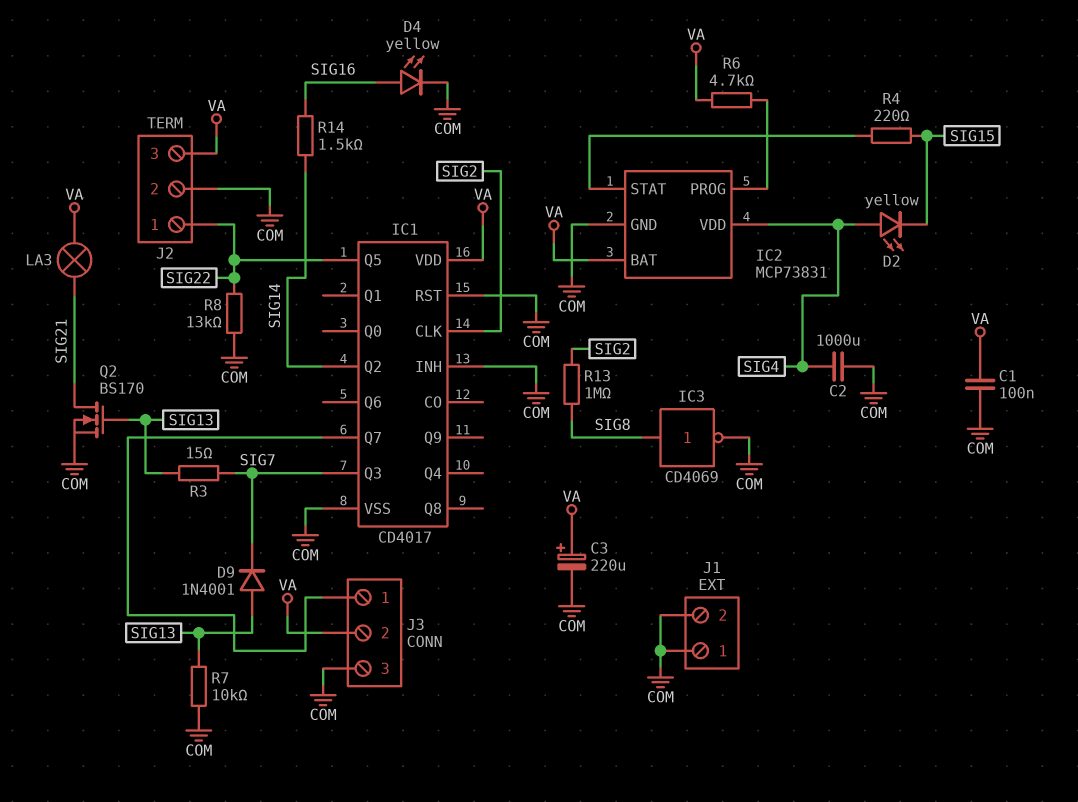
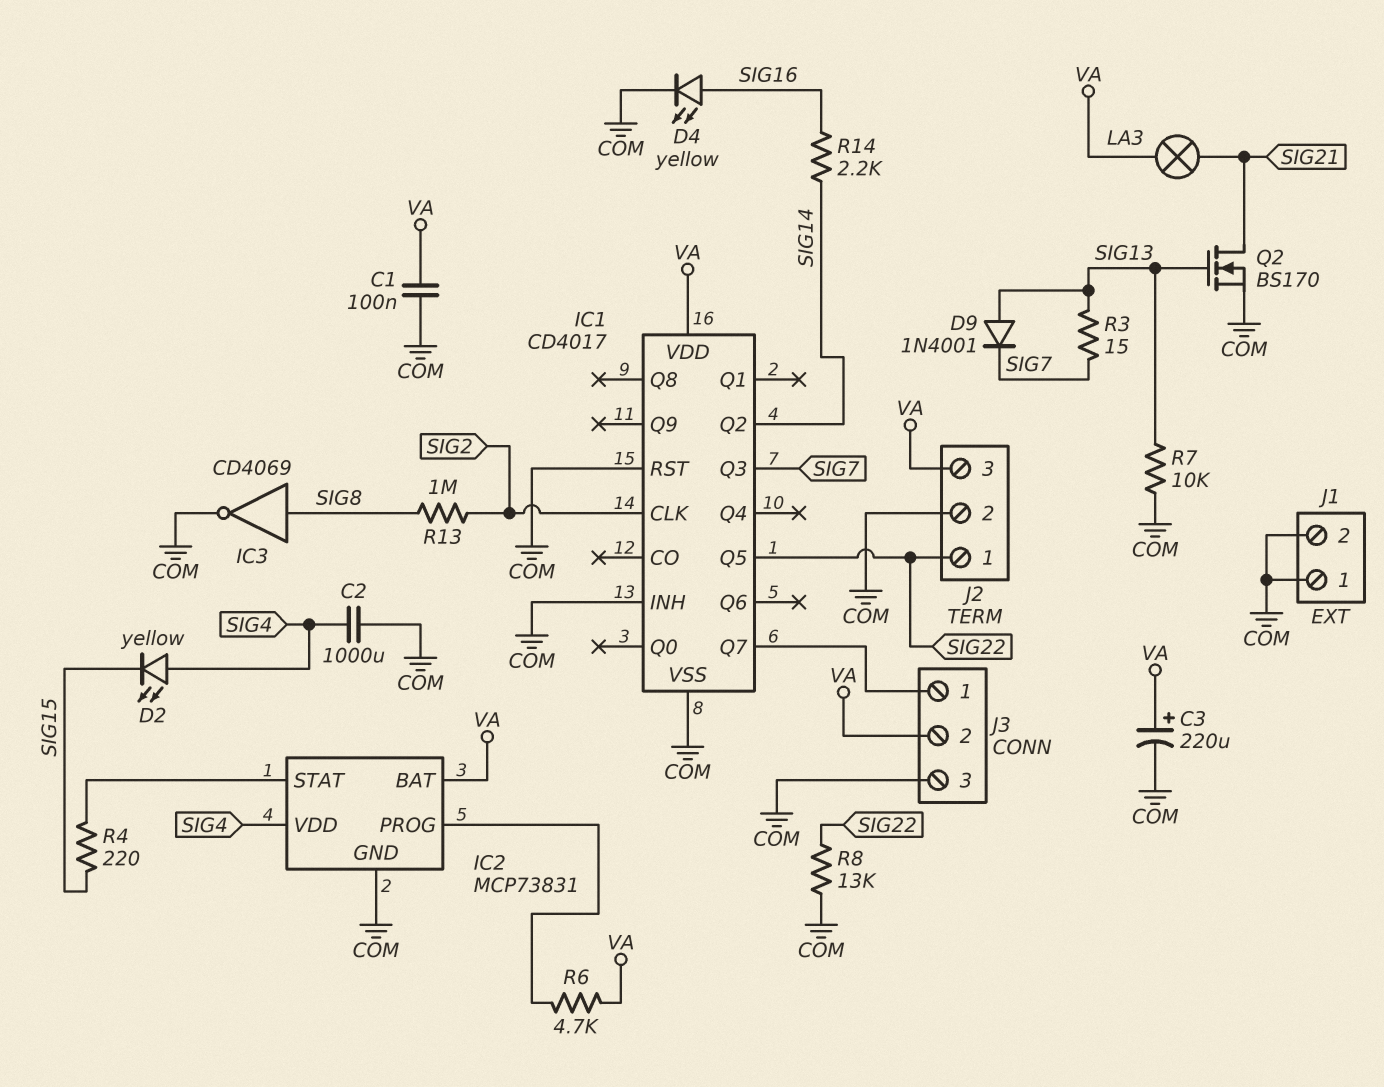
R14: 1.5k (SIG14, SIG16) -> 2.2k (SIG14, SIG16)

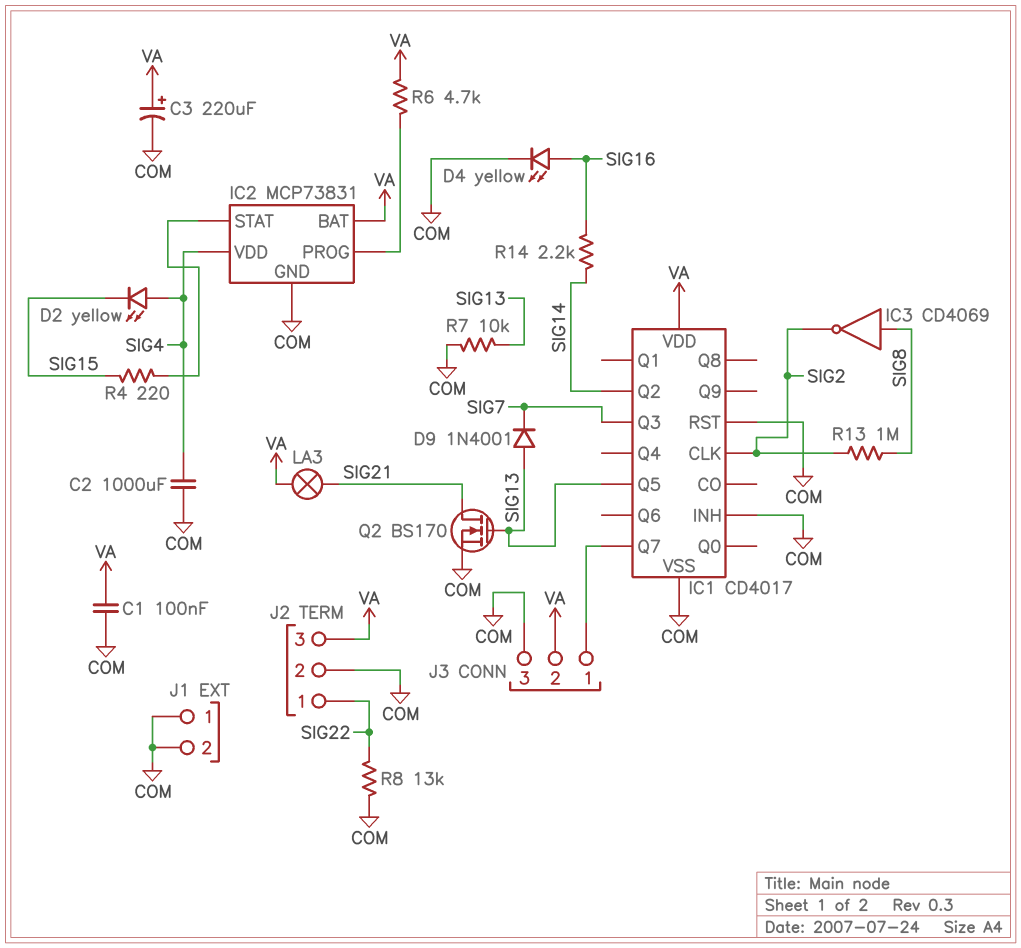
IC1 pin Q5: SIG22 -> SIG13
IC3: NOT CD4069 (in SIG8, out COM) -> NOT CD4069 (in SIG8, out SIG2)
R3: 15 (SIG7, SIG13) -> none

